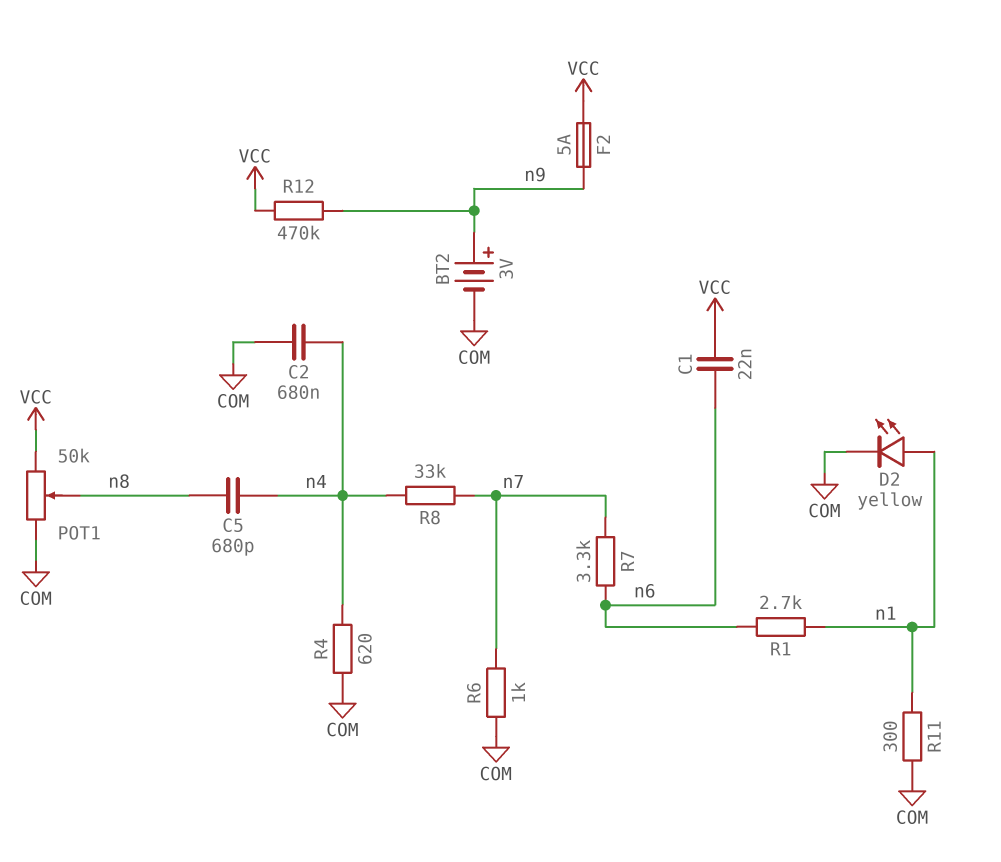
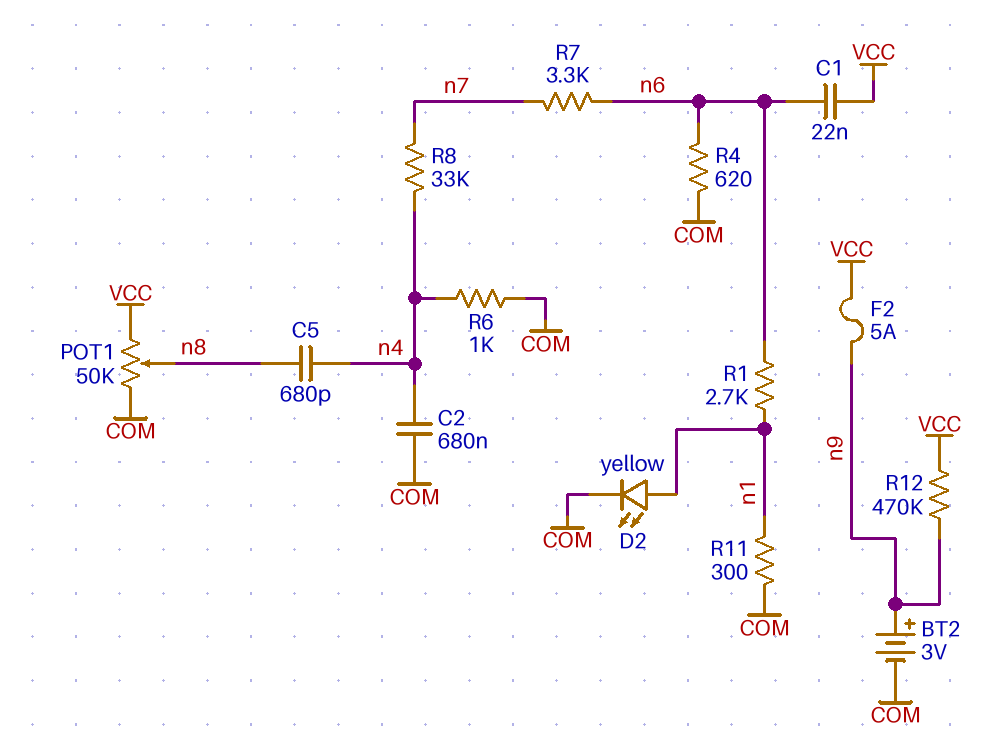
R4: 620 (COM, n4) -> 620 (COM, n6)
R6: 1k (COM, n7) -> 1k (COM, n4)

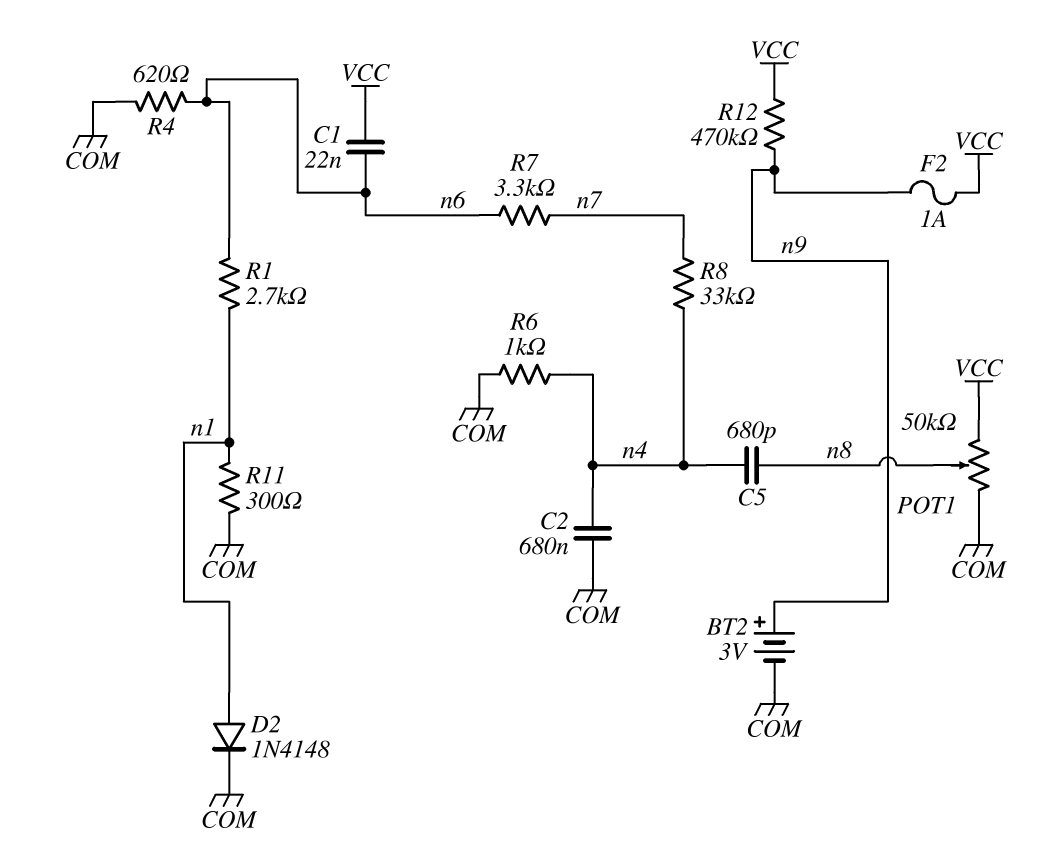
D2: LED yellow (A n1, K COM) -> diode 1N4148 (A n1, K COM)
F2: 5A (VCC, n9) -> 1A (VCC, n9)

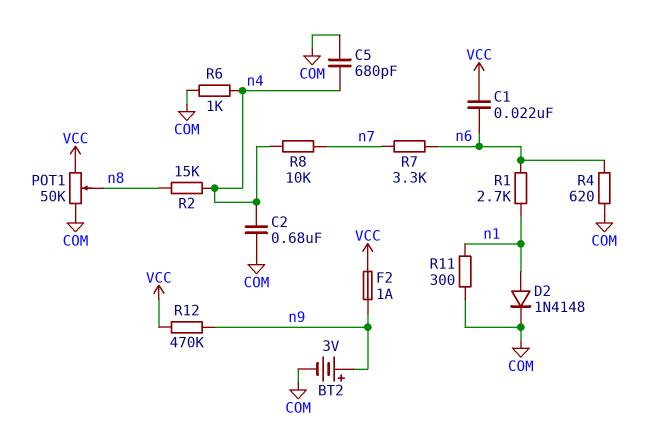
C5: 680pF (n4, n8) -> 680pF (COM, n4)
R2: none -> 15k (n4, n8)
R8: 33k (n4, n7) -> 10k (n4, n7)

